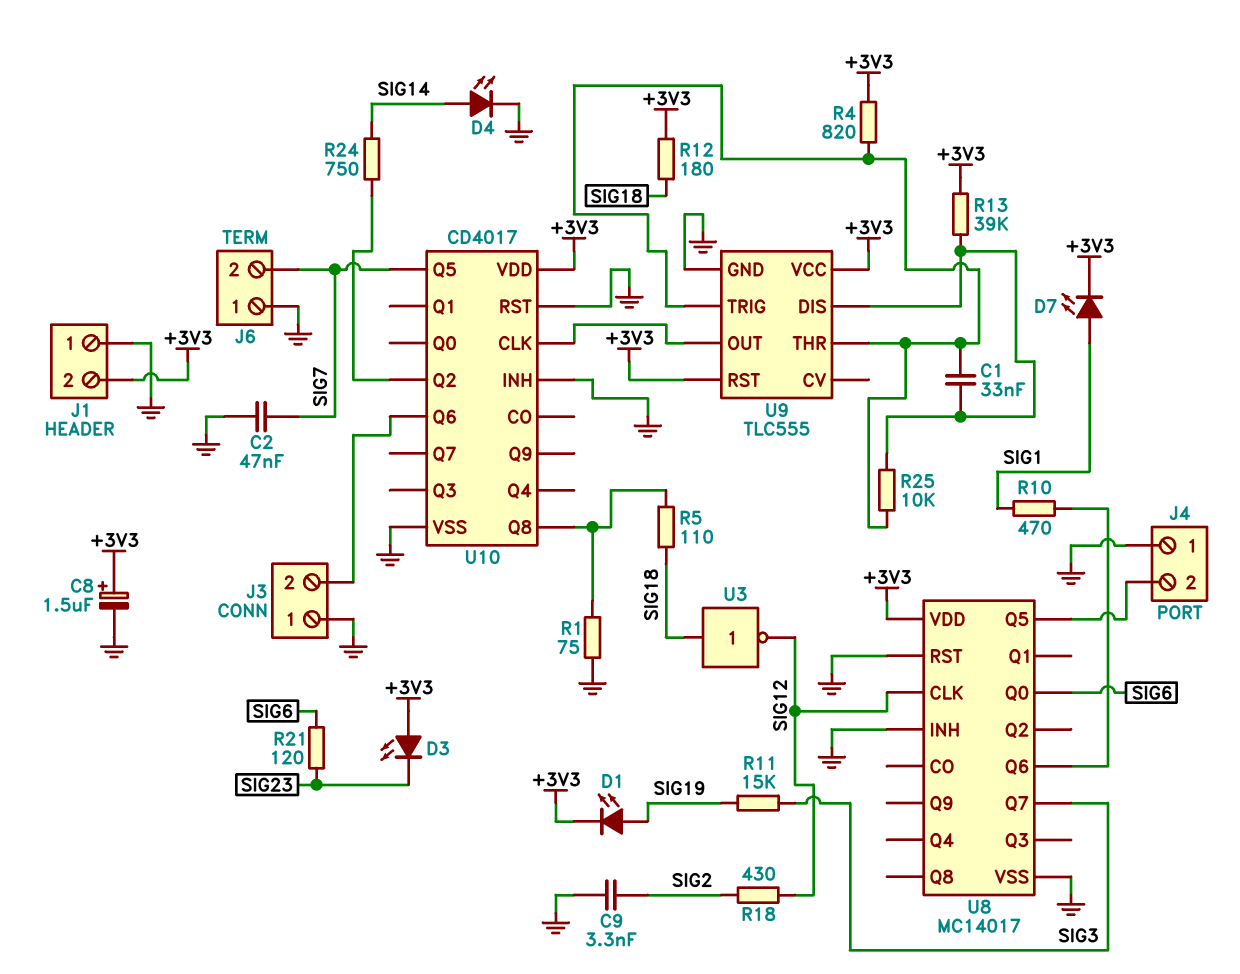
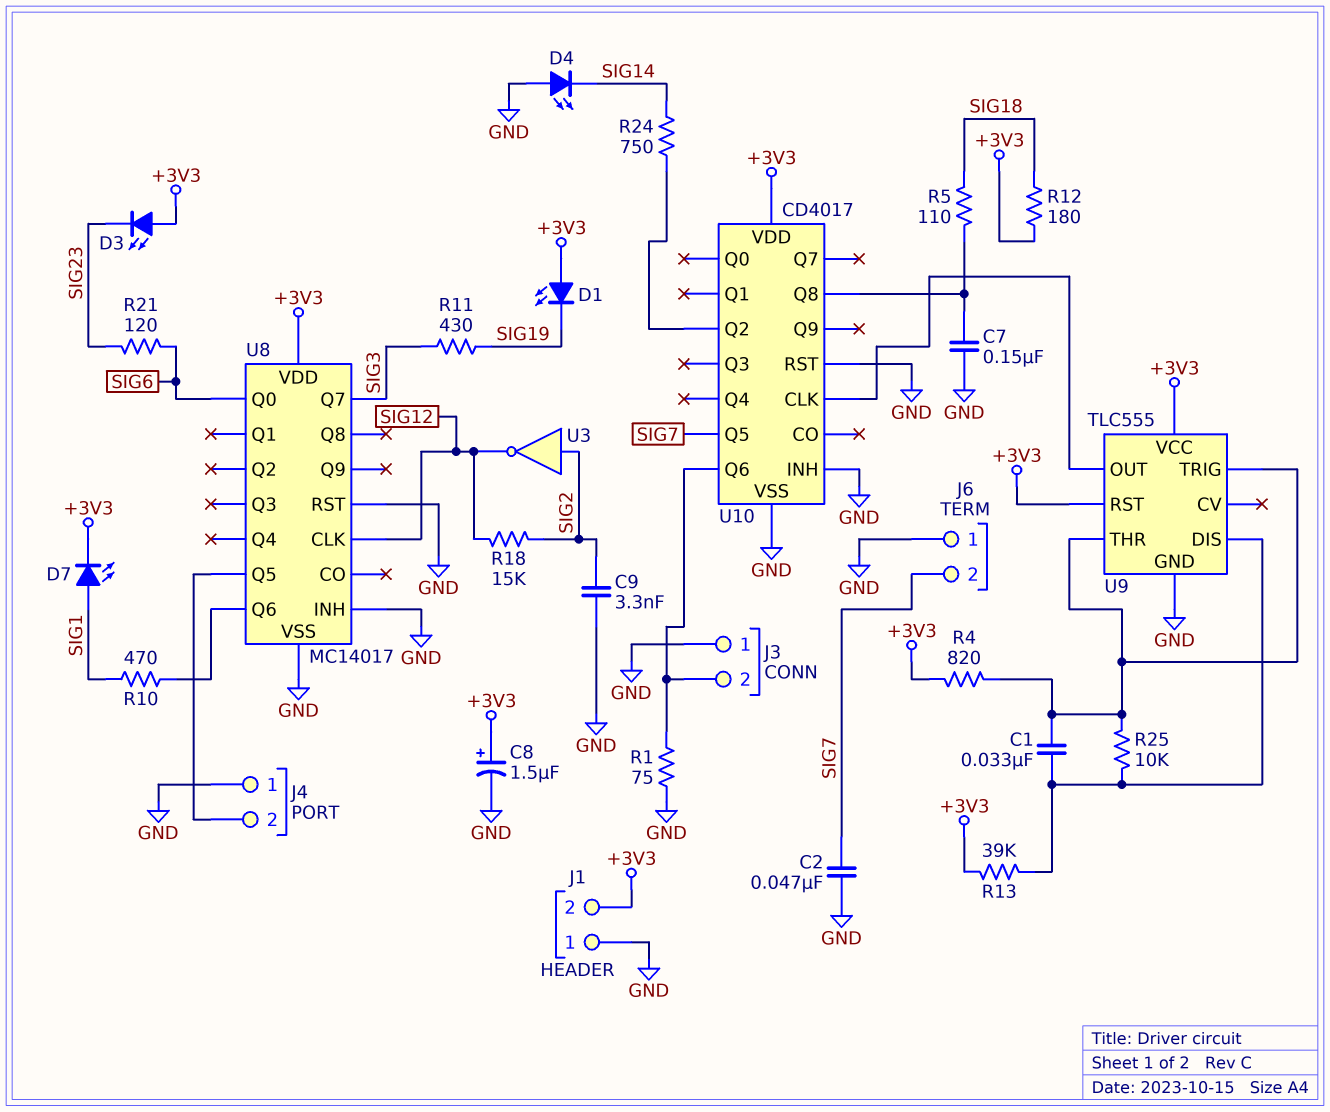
C7: none -> 150nF (GND, U10/Q8)
D1: LED (A SIG19, K +3V3) -> LED (A +3V3, K SIG19)
D4: LED (A SIG14, K GND) -> LED (A GND, K SIG14)
R1: 75 (GND, U10/Q8) -> 75 (GND, J3/2)
R11: 15k (SIG3, SIG19) -> 430 (SIG3, SIG19)
R18: 430 (SIG2, SIG12) -> 15k (SIG2, SIG12)
U3: NOT (in SIG18, out SIG12) -> NOT (in SIG2, out SIG12)

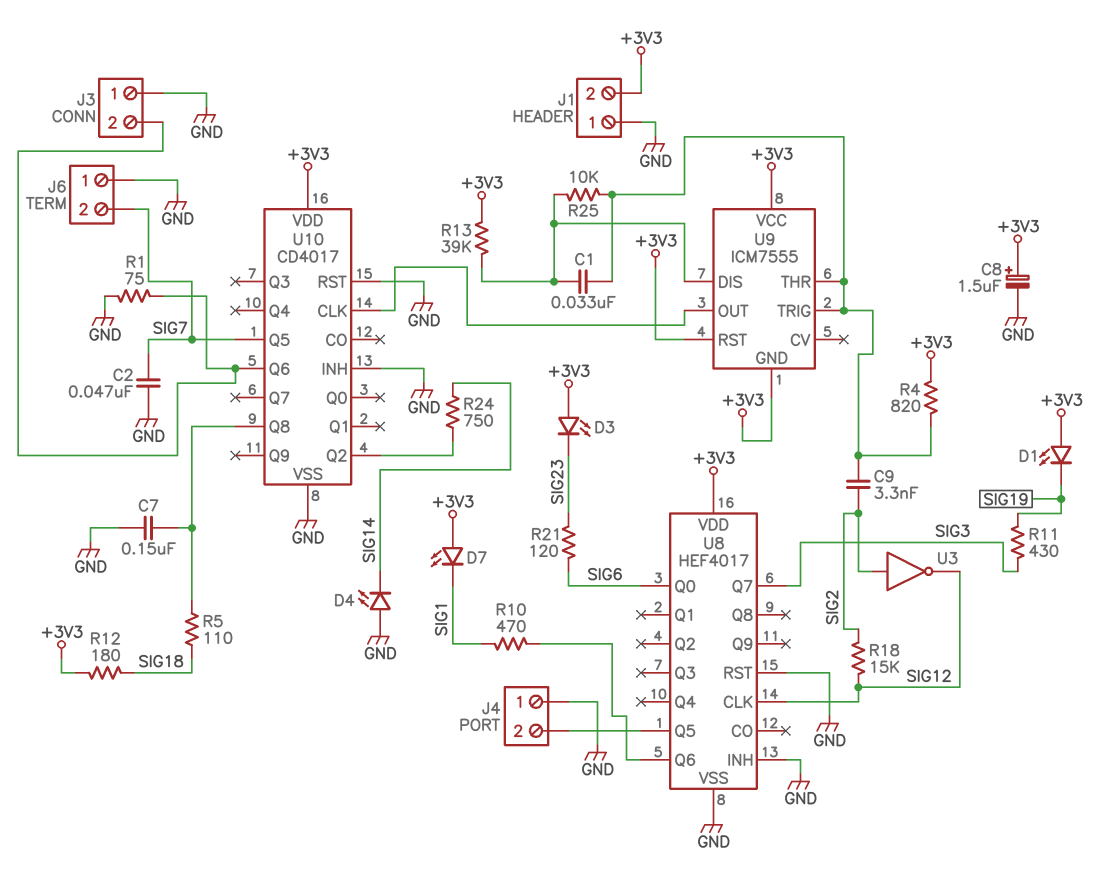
C9: 3.3nF (GND, SIG2) -> 3.3nF (SIG2, U9/THR)
D7: LED (A SIG1, K +3V3) -> LED (A +3V3, K SIG1)
U8: MC14017 -> HEF4017
U9: TLC555 -> ICM7555
U9 pin GND: GND -> +3V3

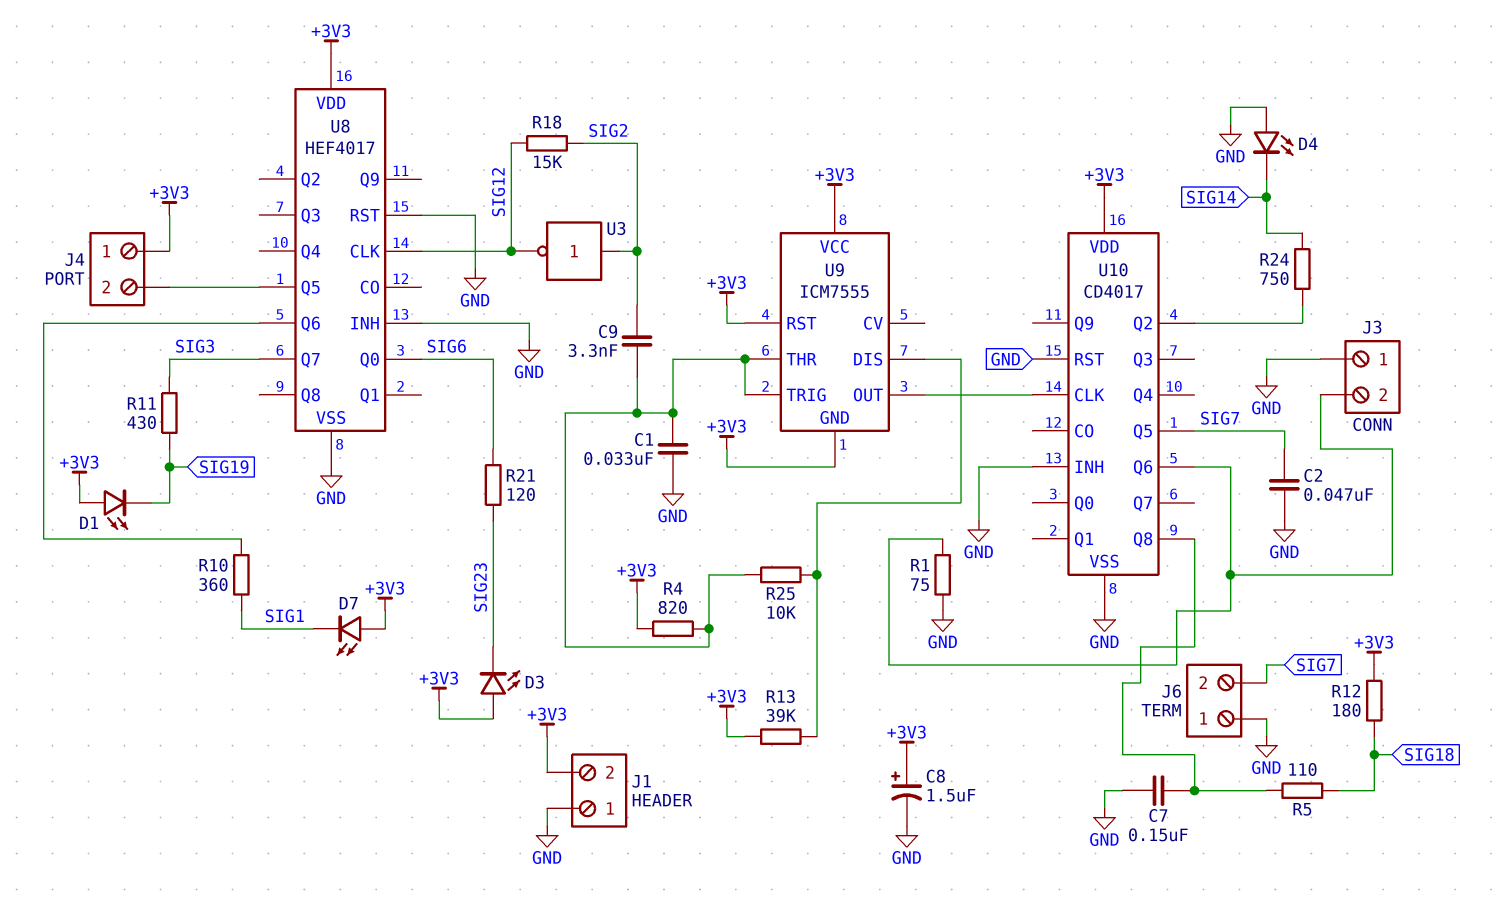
C1: 33nF (U9/DIS, U9/THR) -> 33nF (GND, U9/THR)
J4 pin 1: GND -> +3V3
R10: 470 (SIG1, U8/Q6) -> 360 (SIG1, U8/Q6)

